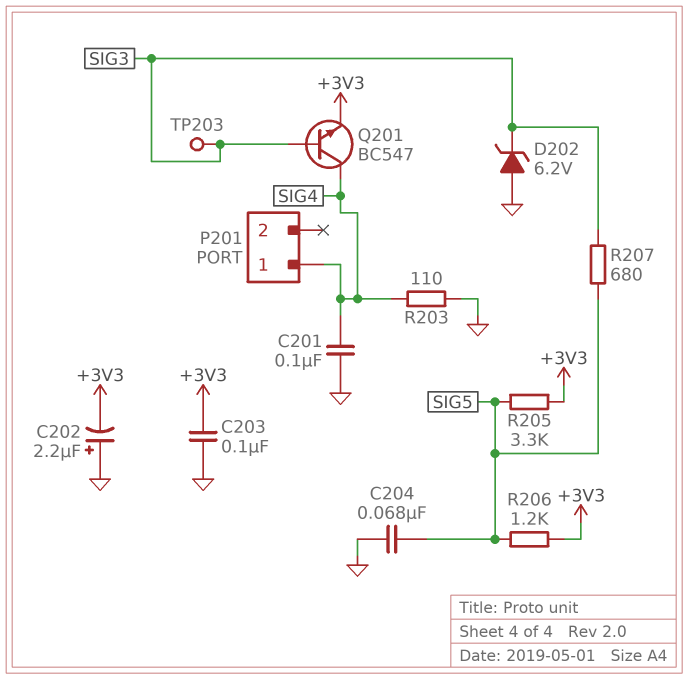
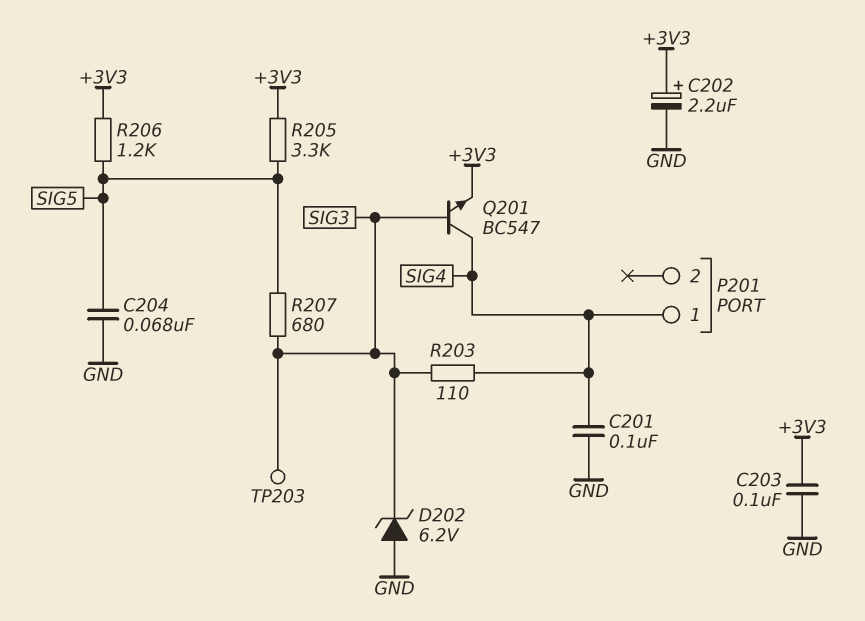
C202: 2.2uF (plus GND, minus +3V3) -> 2.2uF (plus +3V3, minus GND)
R203: 110 (GND, SIG4) -> 110 (SIG3, SIG4)

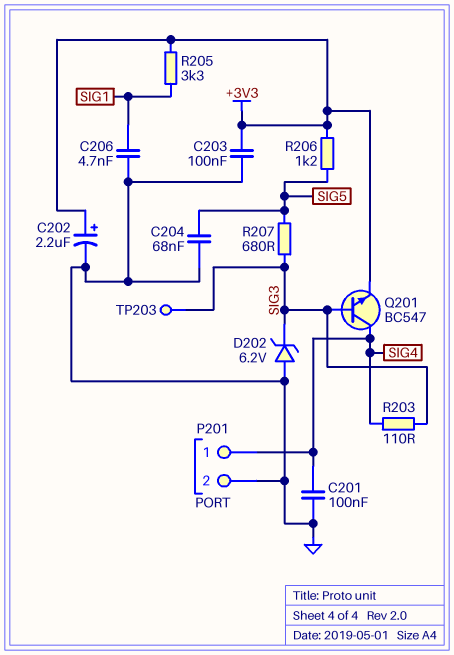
C206: none -> 4.7nF (GND, SIG1)
P201 pin 2: none -> GND
R205: 3.3k (+3V3, SIG5) -> 3.3k (+3V3, SIG1)

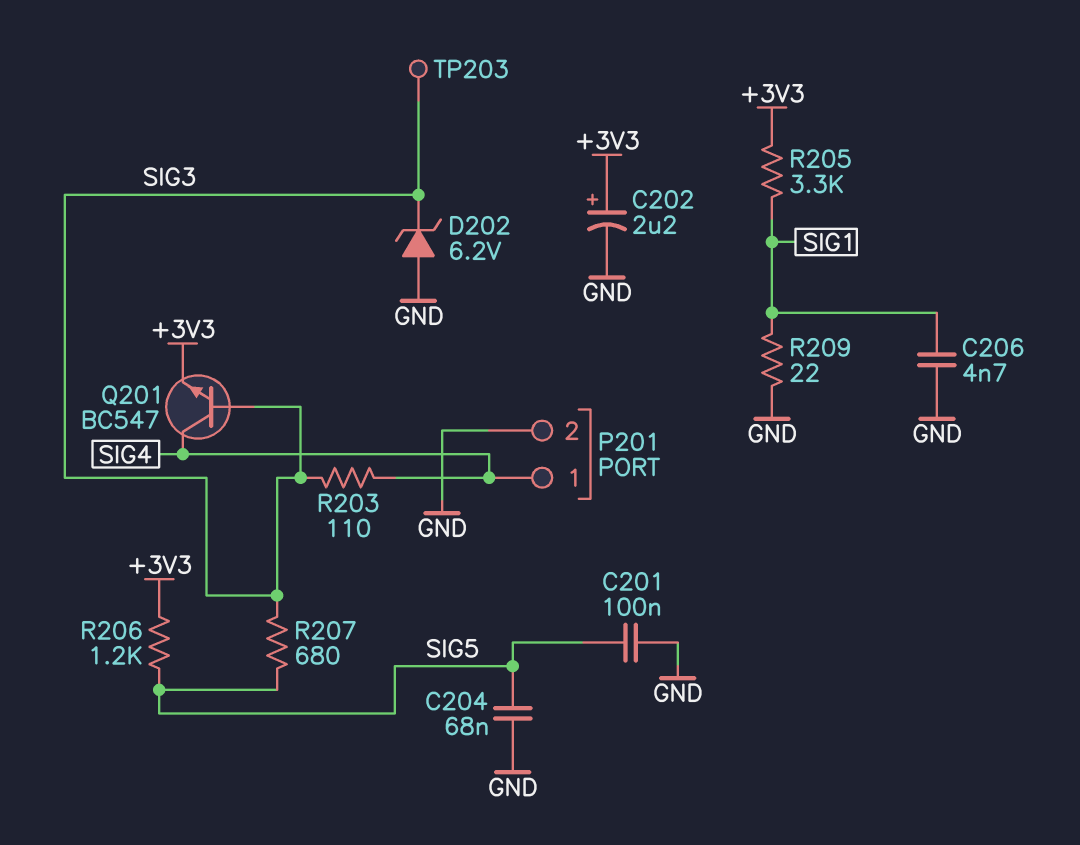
C201: 100nF (GND, SIG4) -> 100nF (GND, SIG5)
C203: 100nF (+3V3, GND) -> none
R209: none -> 22 (GND, SIG1)

